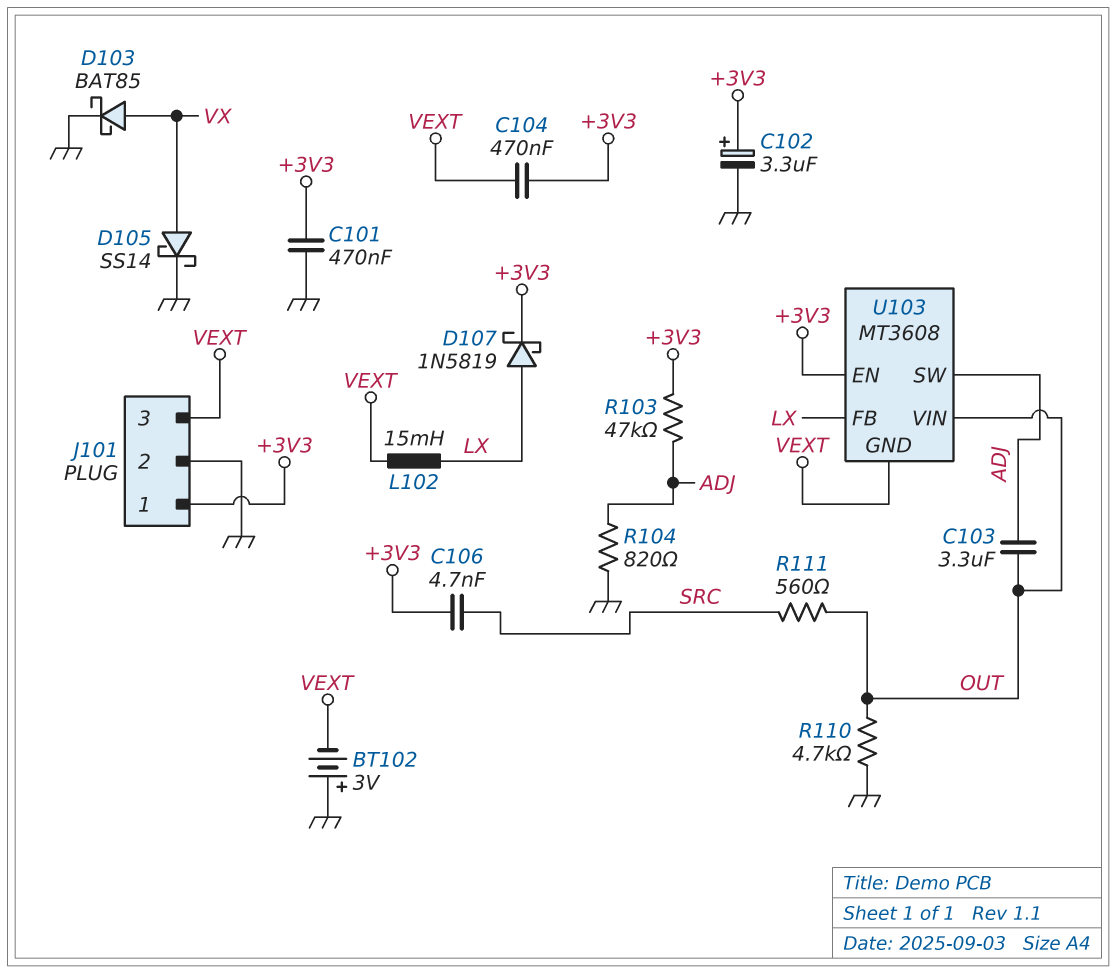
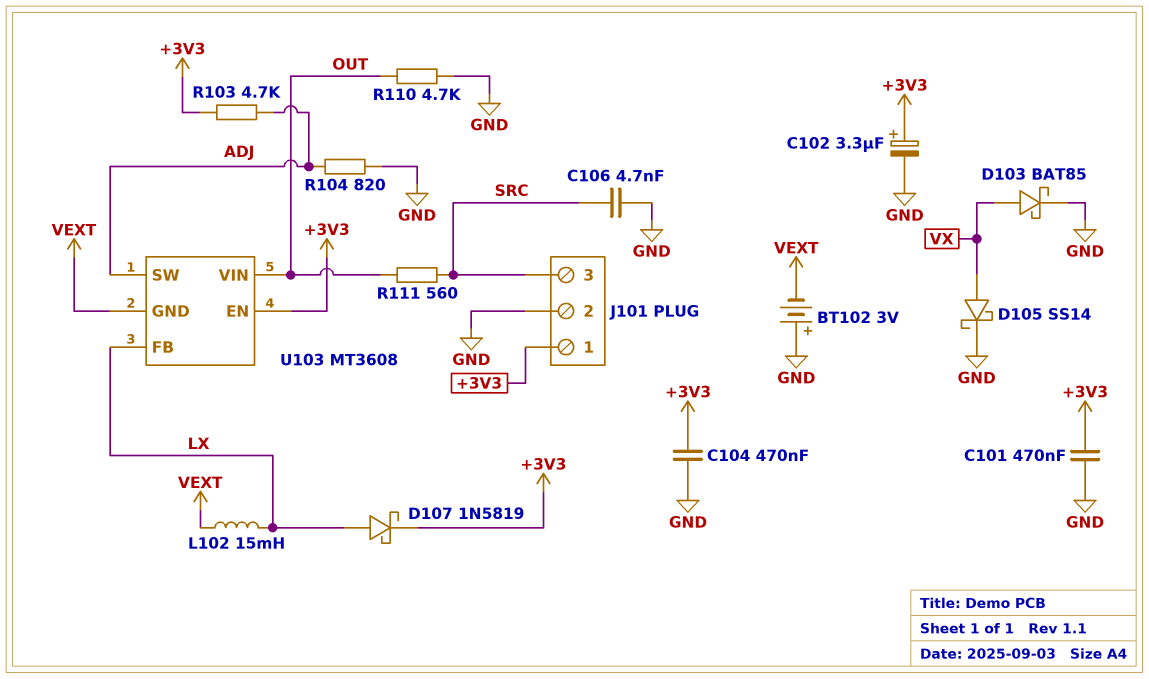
C103: 3.3uF (ADJ, OUT) -> none
C104: 470nF (+3V3, VEXT) -> 470nF (+3V3, GND)
C106: 4.7nF (+3V3, SRC) -> 4.7nF (GND, SRC)
J101 pin 3: VEXT -> SRC
R103: 47k (+3V3, ADJ) -> 4.7k (+3V3, ADJ)

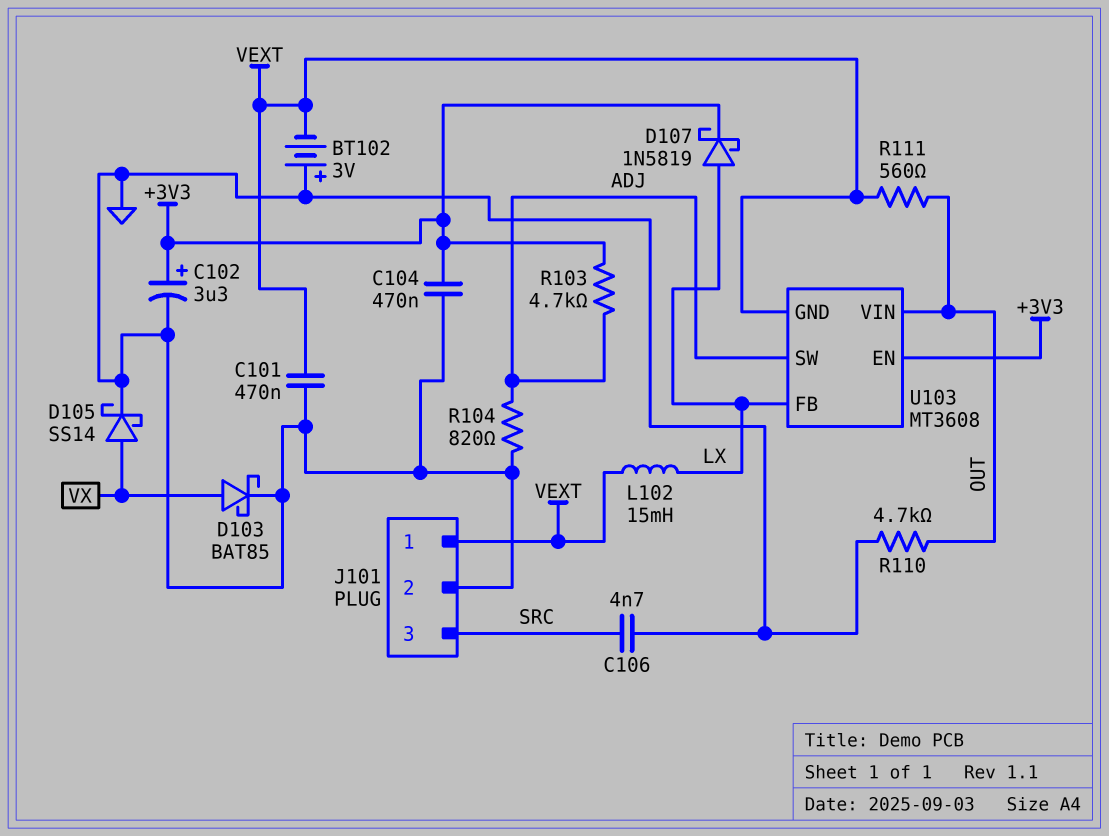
C101: 470nF (+3V3, GND) -> 470nF (GND, VEXT)
J101 pin 1: +3V3 -> VEXT
R111: 560 (OUT, SRC) -> 560 (OUT, VEXT)

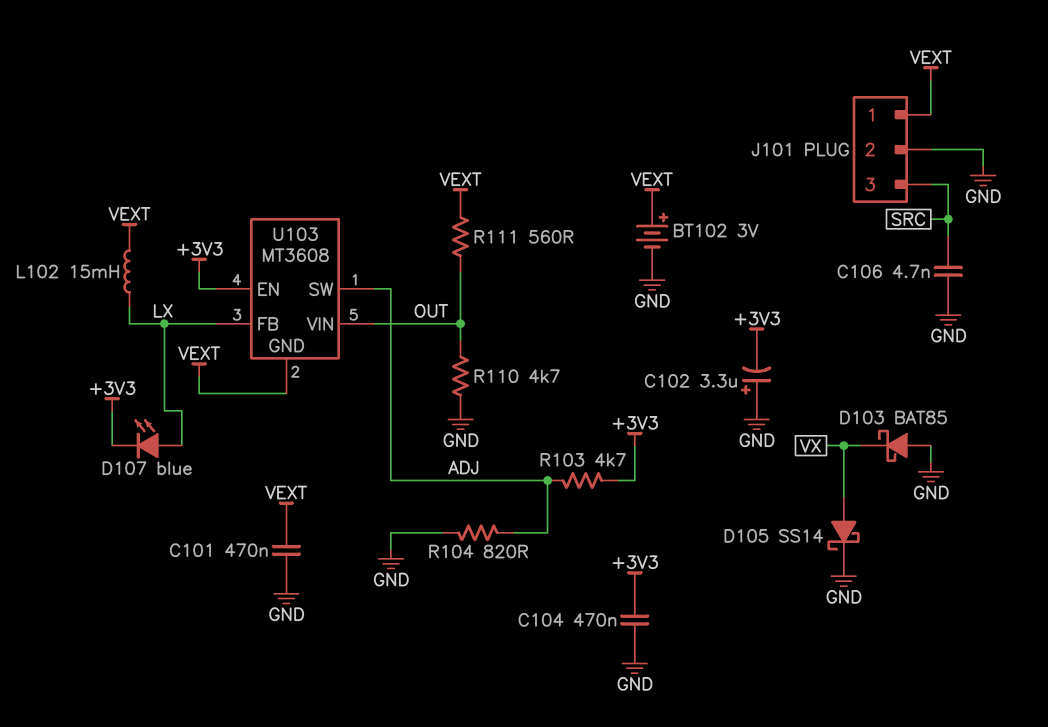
BT102: 3V (plus GND, minus VEXT) -> 3V (plus VEXT, minus GND)
C102: 3.3uF (plus +3V3, minus GND) -> 3.3uF (plus GND, minus +3V3)
D103: schottky BAT85 (A VX, K GND) -> schottky BAT85 (A GND, K VX)
D107: schottky 1N5819 (A LX, K +3V3) -> LED blue (A LX, K +3V3)

